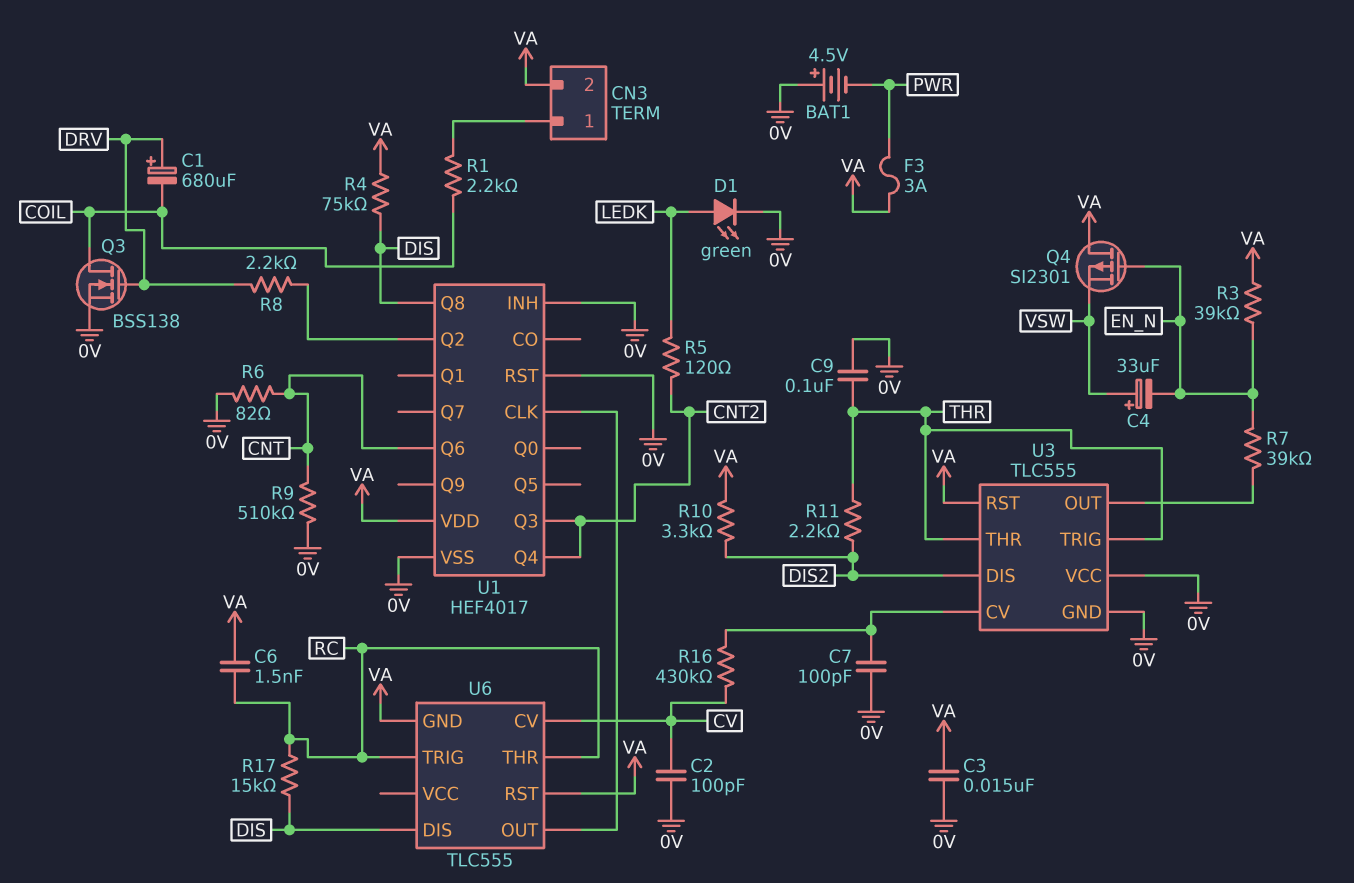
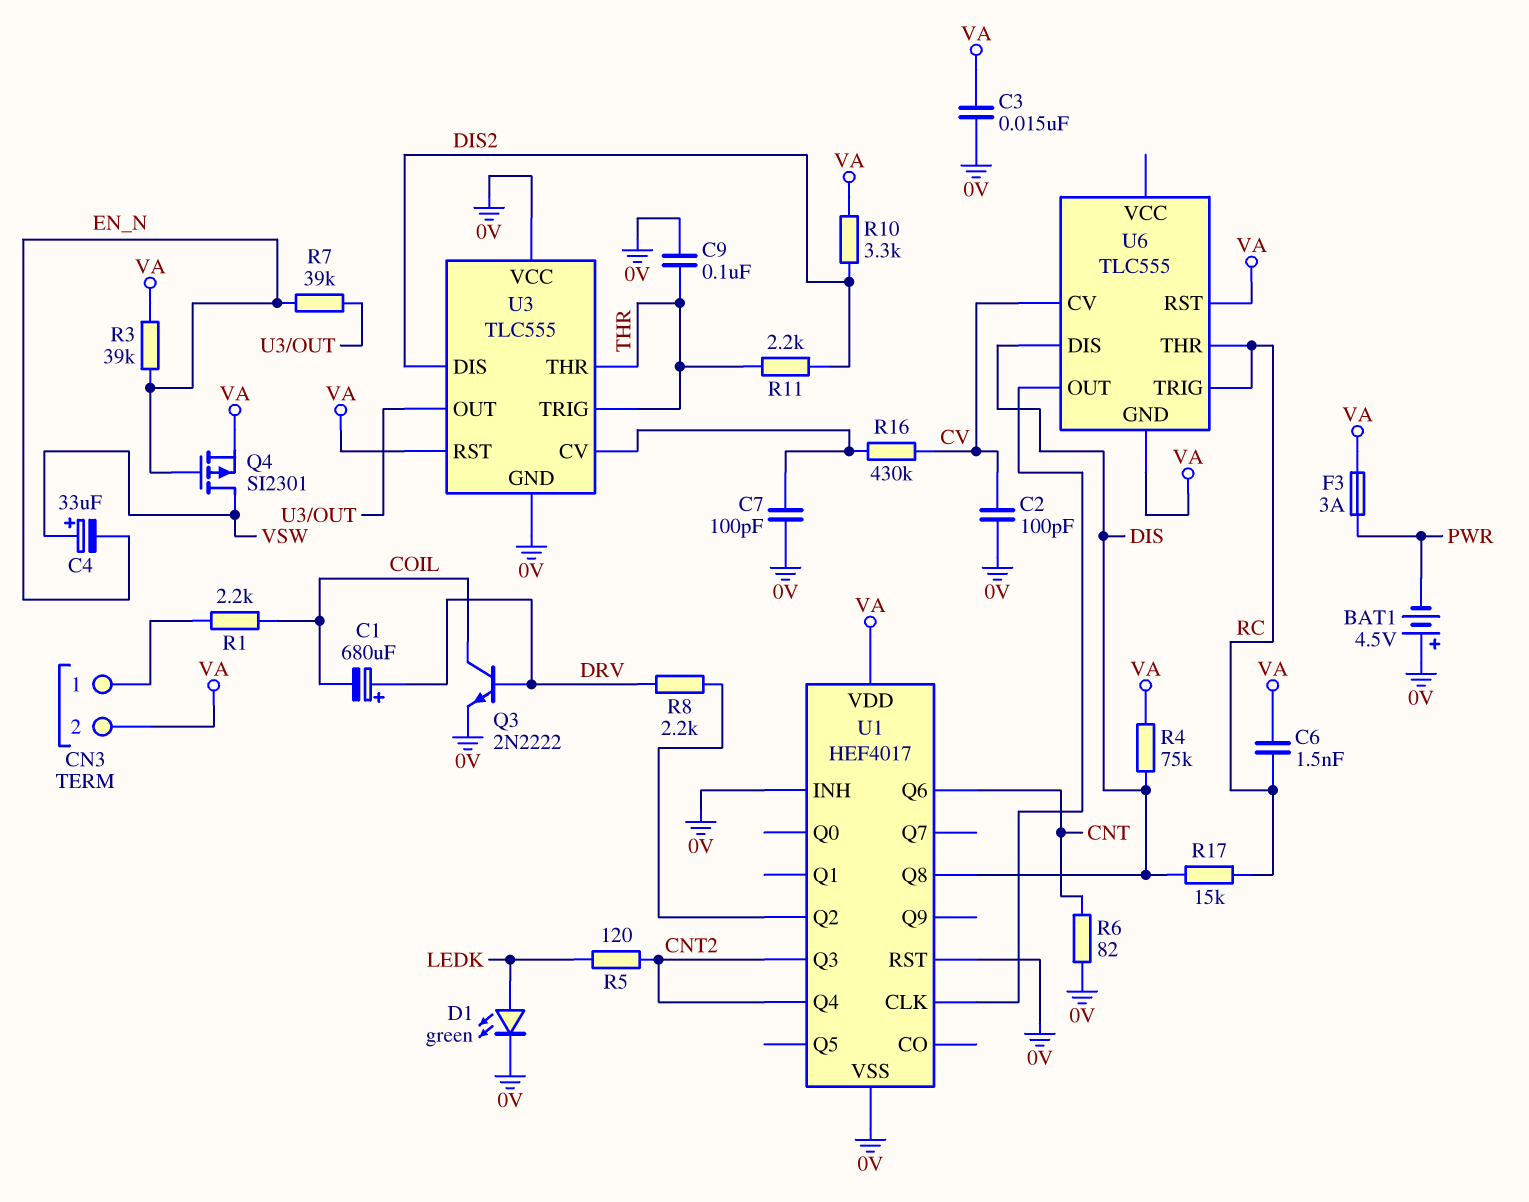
Q3: NMOS BSS138 (G DRV, D COIL, S 0V) -> NPN 2N2222 (B DRV, C COIL, E 0V)
Q4: PMOS SI2301 (G EN_N, D VA, S VSW) -> PMOS SI2301 (G EN_N, D VSW, S VA)
R9: 510k (0V, CNT) -> none

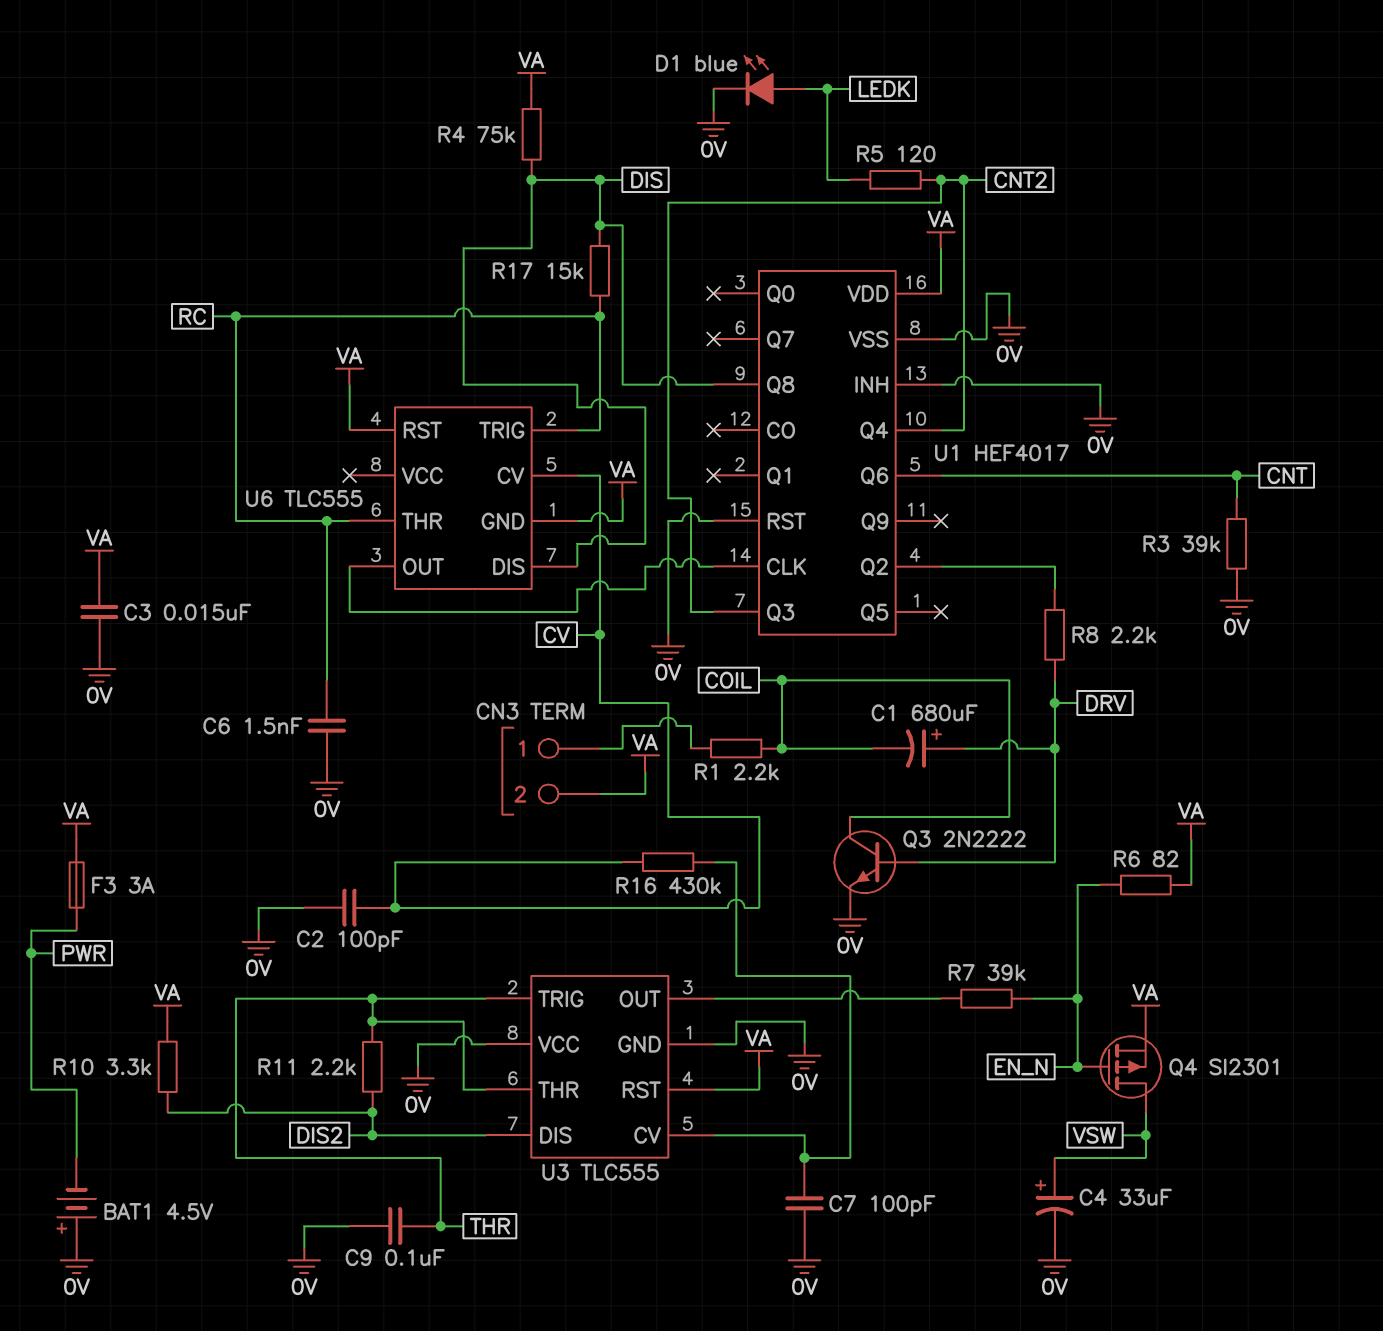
C4: 33uF (plus VSW, minus EN_N) -> 33uF (plus VSW, minus 0V)
C6: 1.5nF (RC, VA) -> 1.5nF (0V, RC)
D1: LED green (A LEDK, K 0V) -> LED blue (A LEDK, K 0V)
R3: 39k (EN_N, VA) -> 39k (0V, CNT)
R6: 82 (0V, CNT) -> 82 (EN_N, VA)

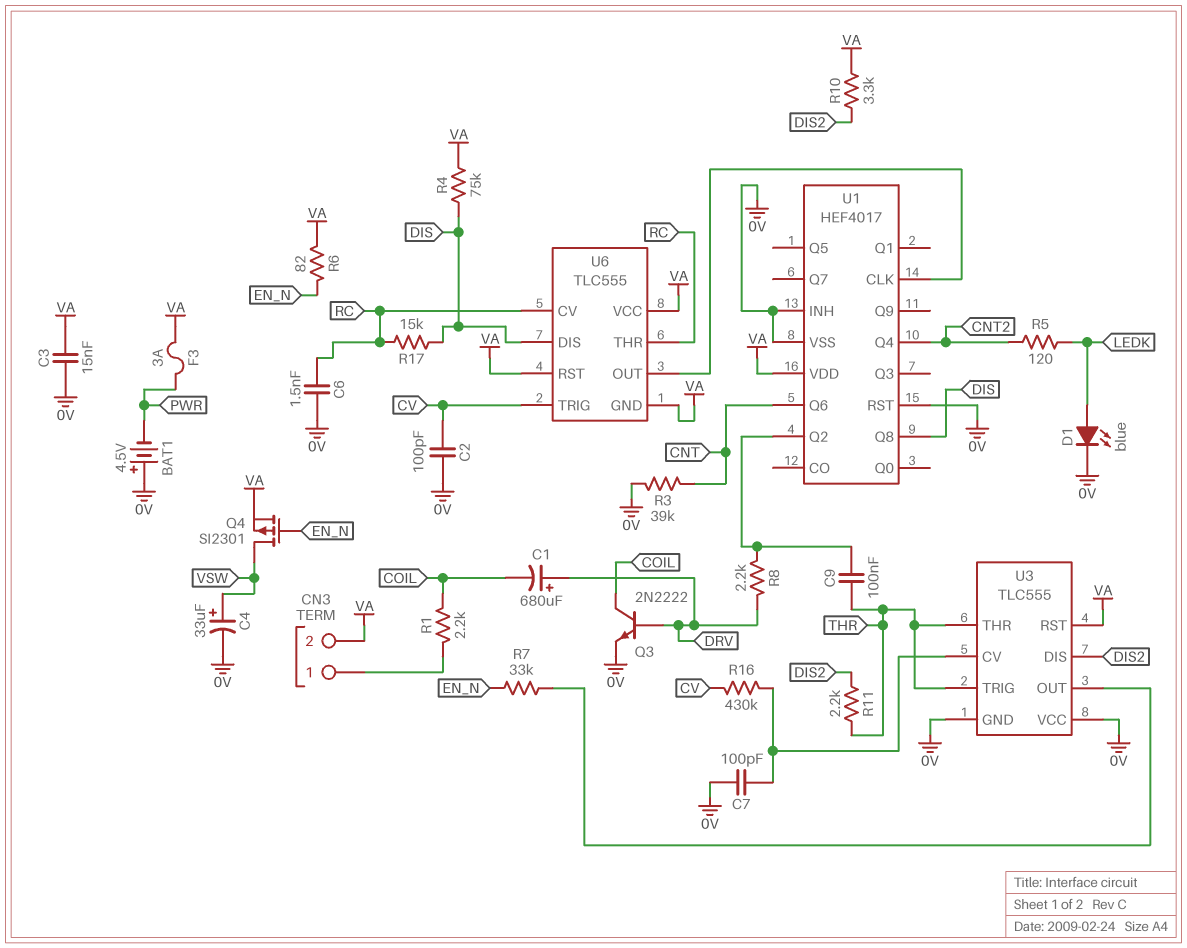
C9: 100nF (0V, THR) -> 100nF (THR, U1/Q2)
R7: 39k (EN_N, U3/OUT) -> 33k (EN_N, U3/OUT)
U1 pin Q3: CNT2 -> none
U6 pin CV: CV -> RC
U6 pin TRIG: RC -> CV
U6 pin VCC: none -> VA

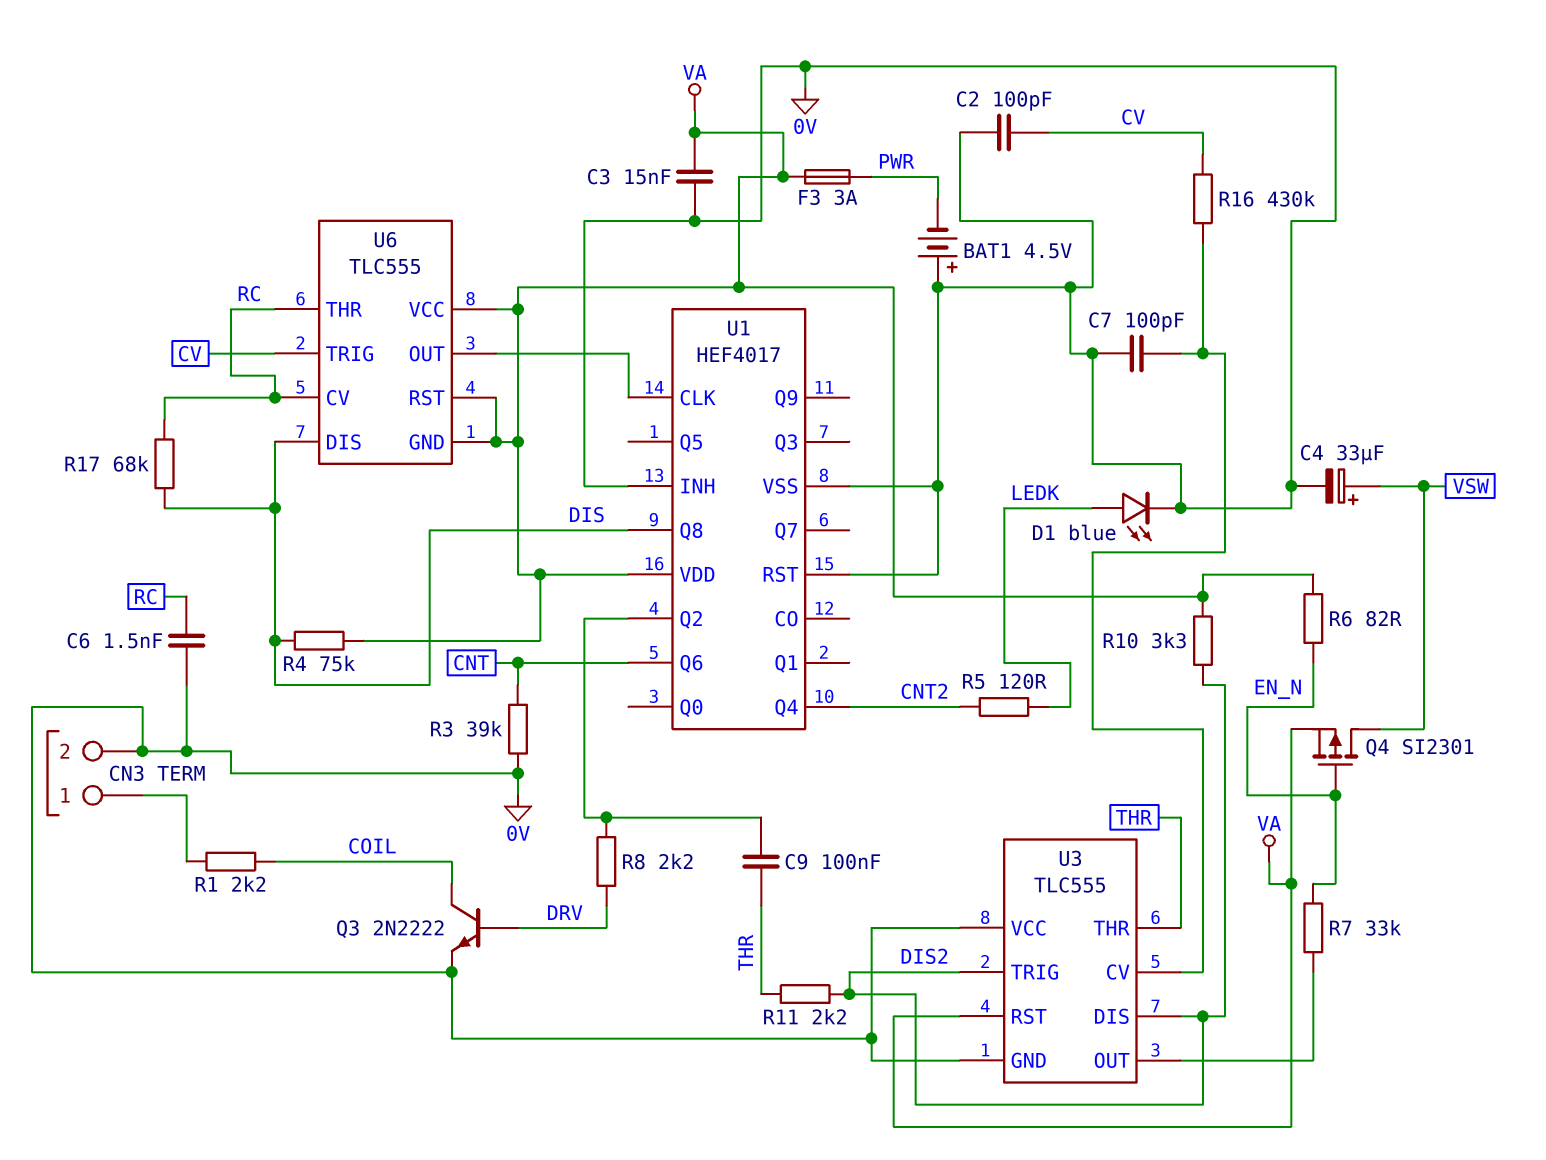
C1: 680uF (plus DRV, minus COIL) -> none
CN3 pin 2: VA -> 0V
R17: 15k (DIS, RC) -> 68k (DIS, RC)
U3 pin TRIG: THR -> DIS2

